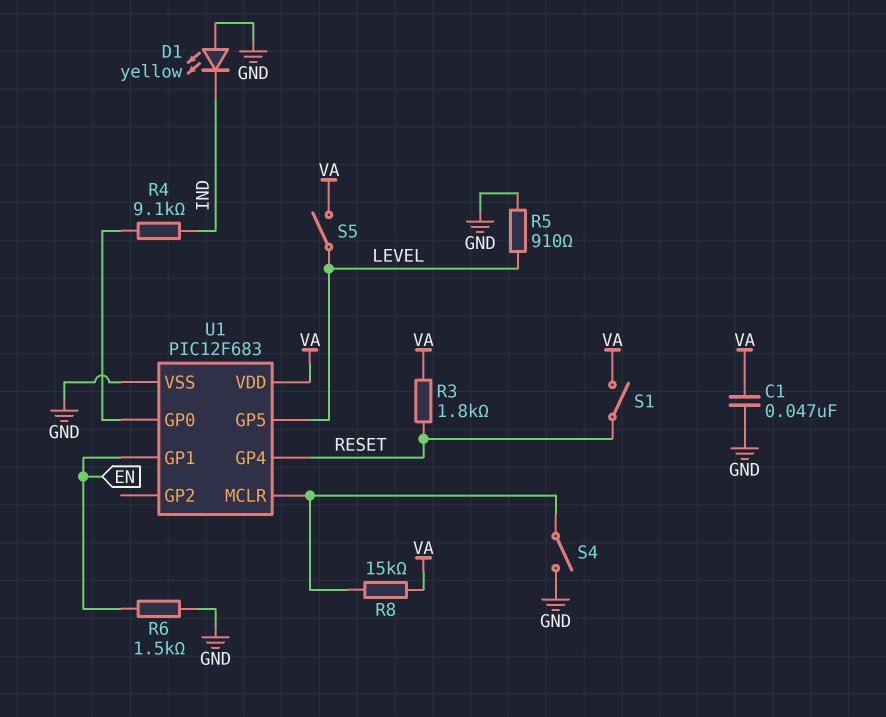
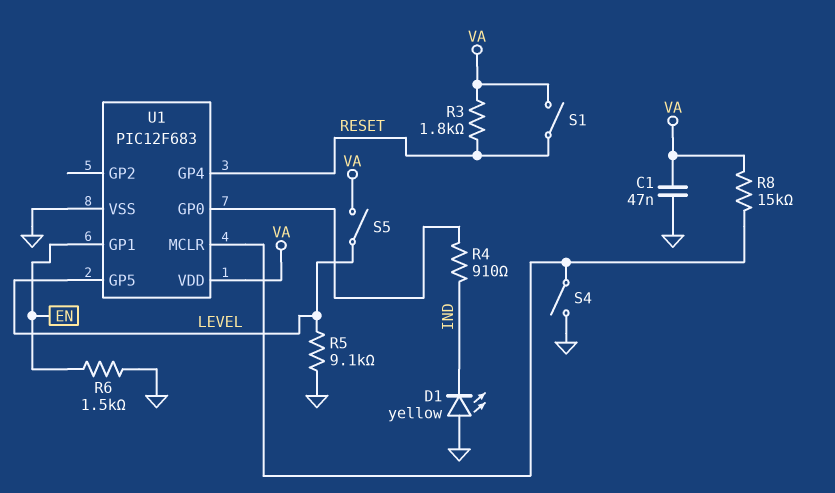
R4: 9.1k (IND, U1/GP0) -> 910 (IND, U1/GP0)
R5: 910 (GND, LEVEL) -> 9.1k (GND, LEVEL)

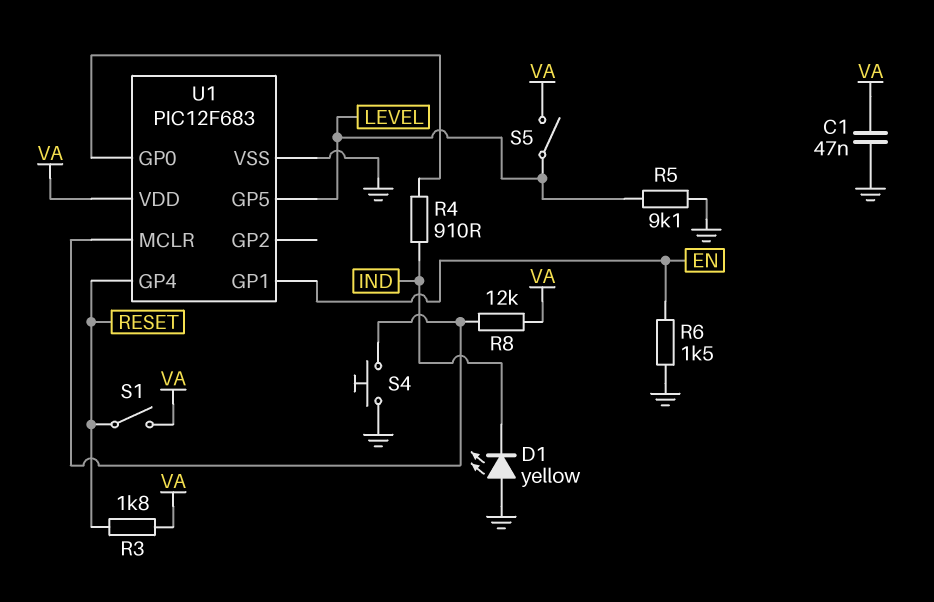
R8: 15k (U1/MCLR, VA) -> 12k (U1/MCLR, VA)
S4: switch (GND, U1/MCLR) -> button (GND, U1/MCLR)

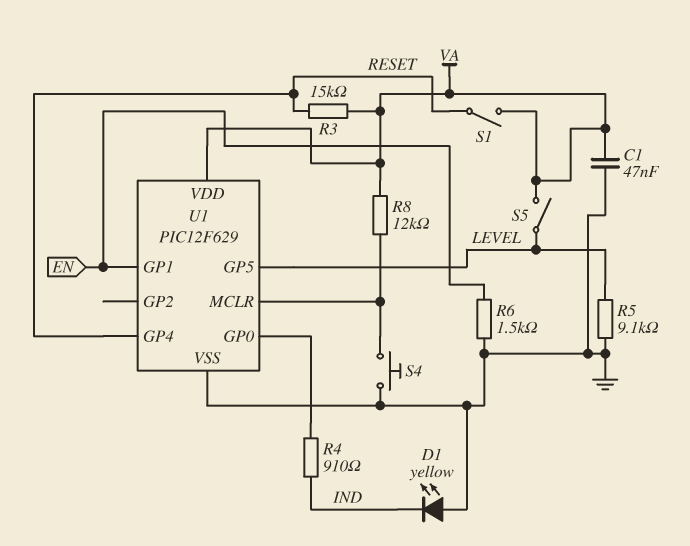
R3: 1.8k (RESET, VA) -> 15k (RESET, VA)
U1: PIC12F683 -> PIC12F629

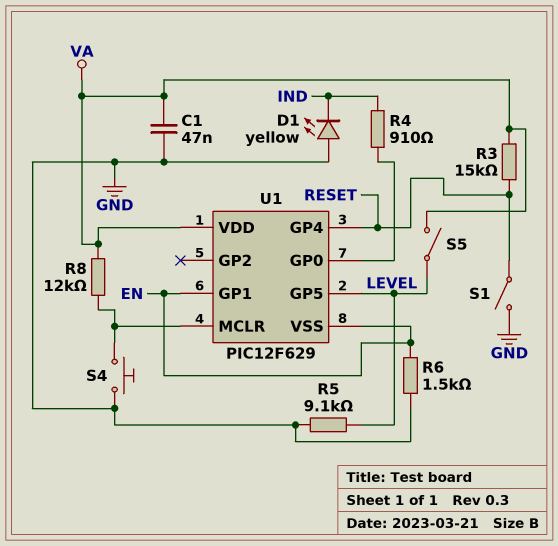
S1: switch (RESET, VA) -> switch (GND, RESET)
U1 pin VSS: GND -> EN

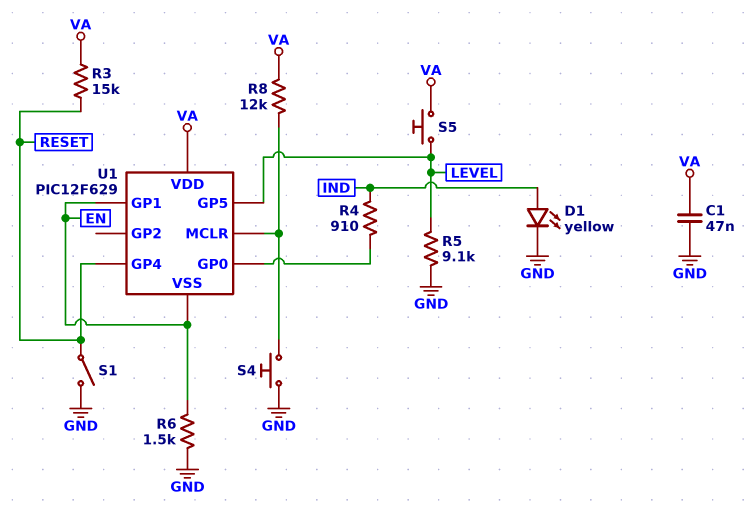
D1: LED yellow (A GND, K IND) -> LED yellow (A IND, K GND)
S5: switch (LEVEL, VA) -> button (LEVEL, VA)

